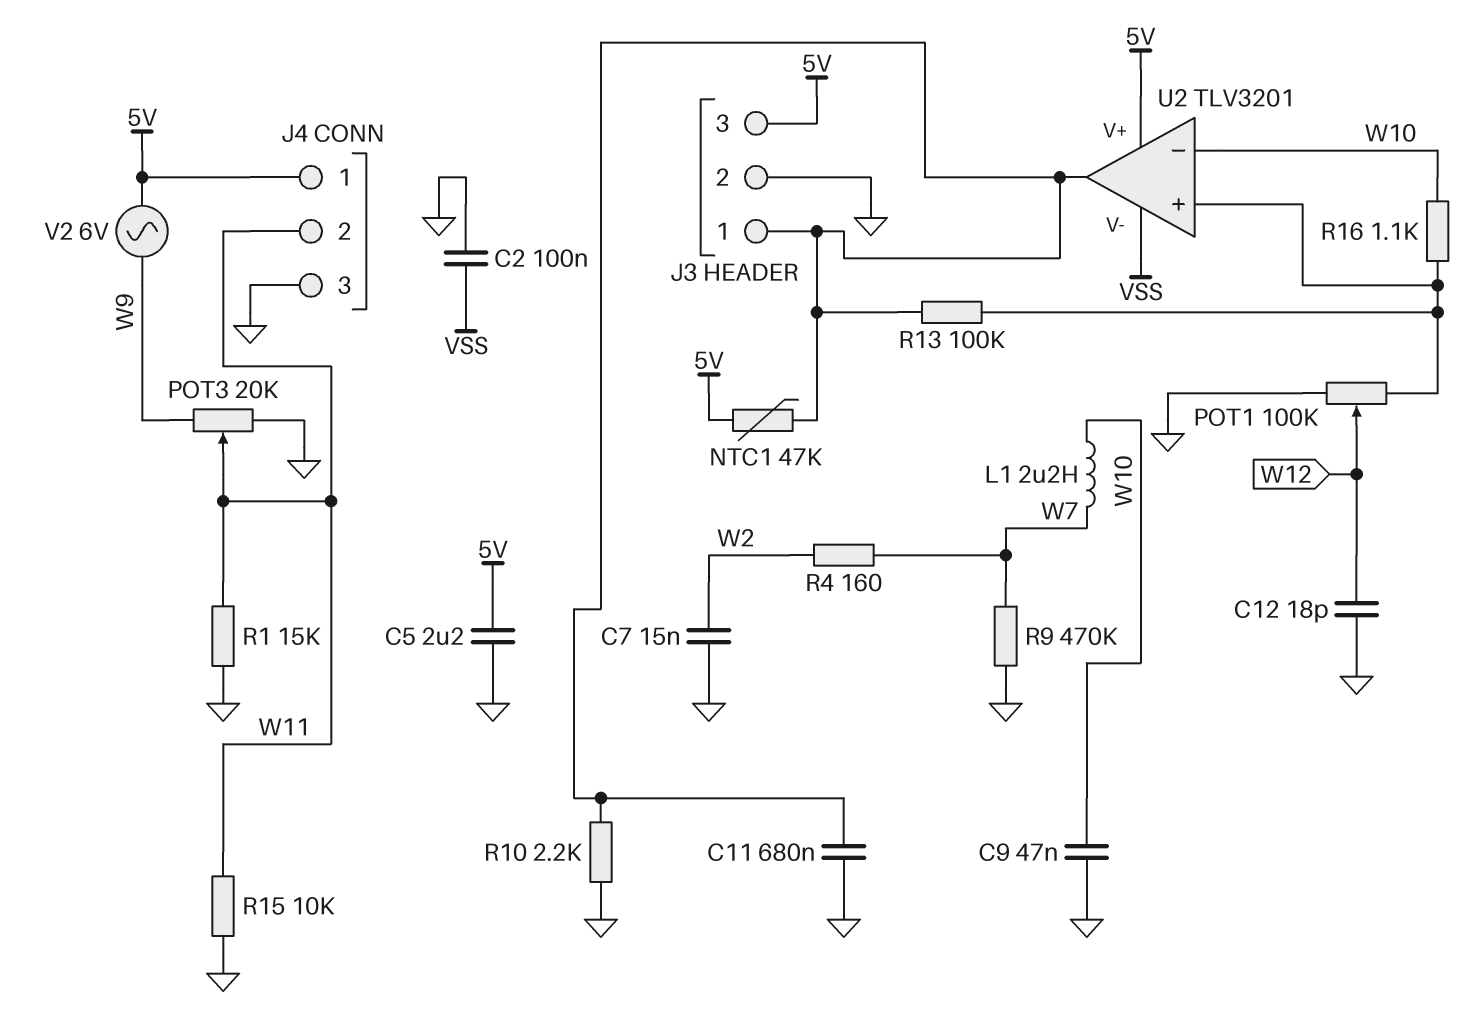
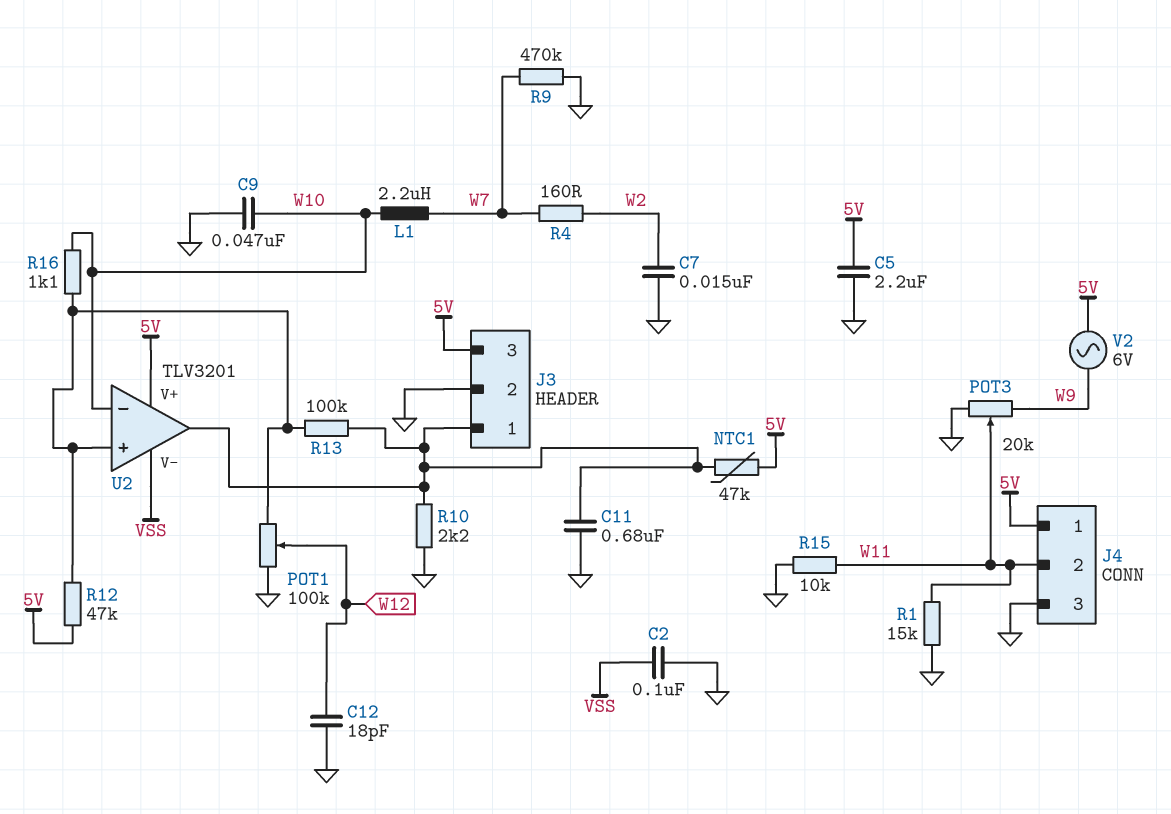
R12: none -> 47k (5V, U2/in+)

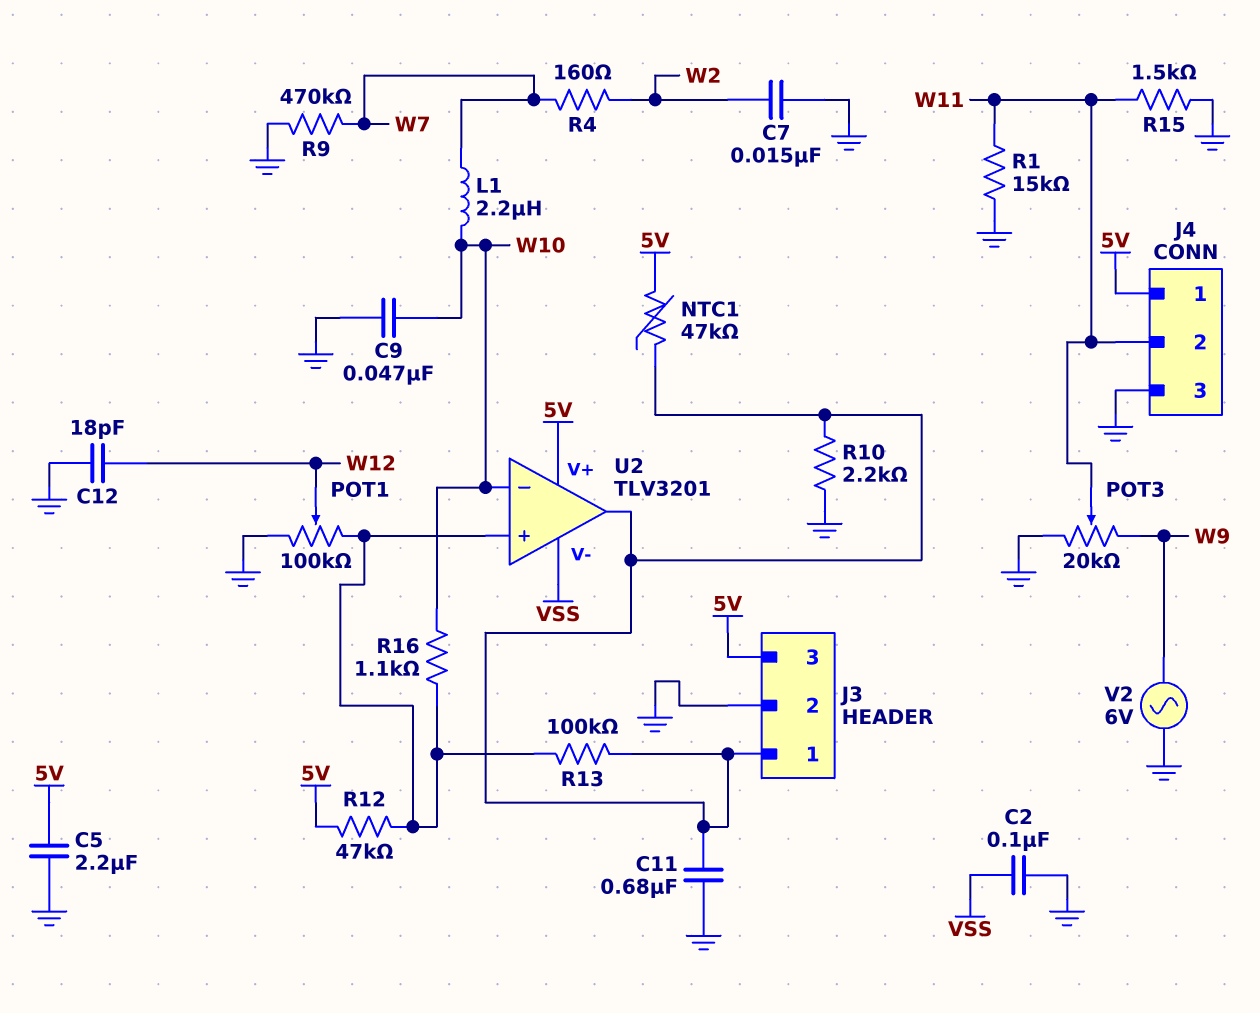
R15: 10k (GND, W11) -> 1.5k (GND, W11)
V2: AC 6V (5V, W9) -> AC 6V (GND, W9)

